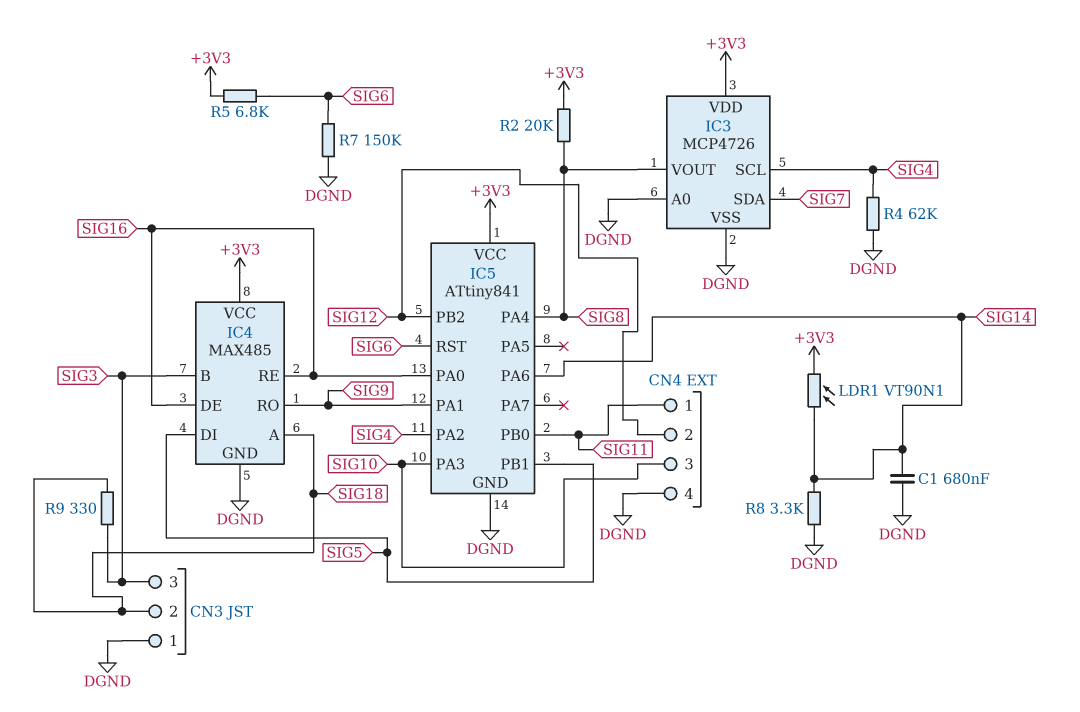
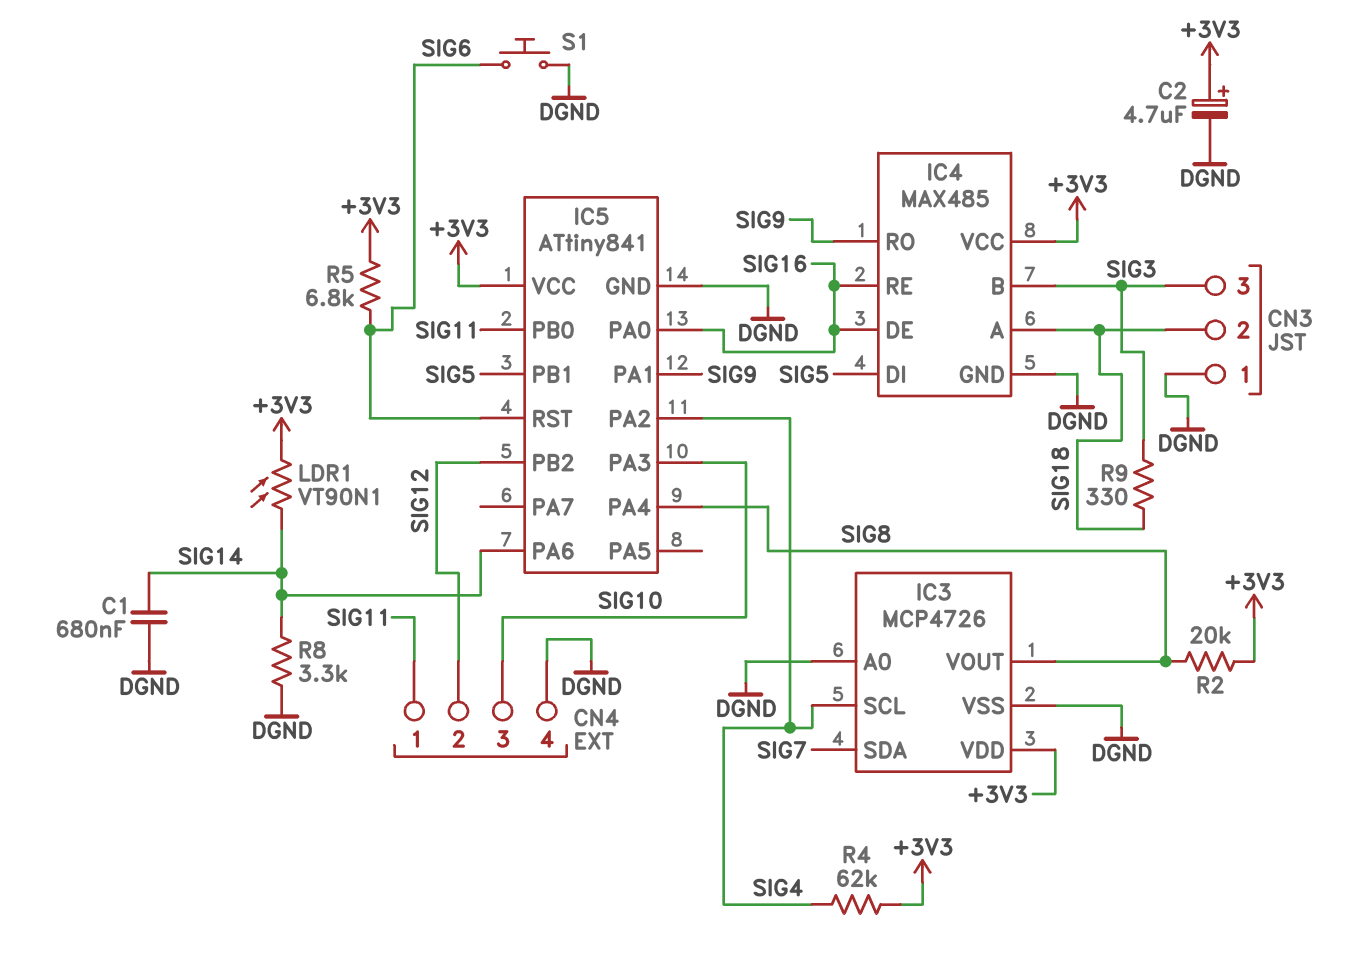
C2: none -> 4.7uF (plus +3V3, minus DGND)
R4: 62k (DGND, SIG4) -> 62k (+3V3, SIG4)
R7: 150k (DGND, SIG6) -> none
S1: none -> button (DGND, SIG6)

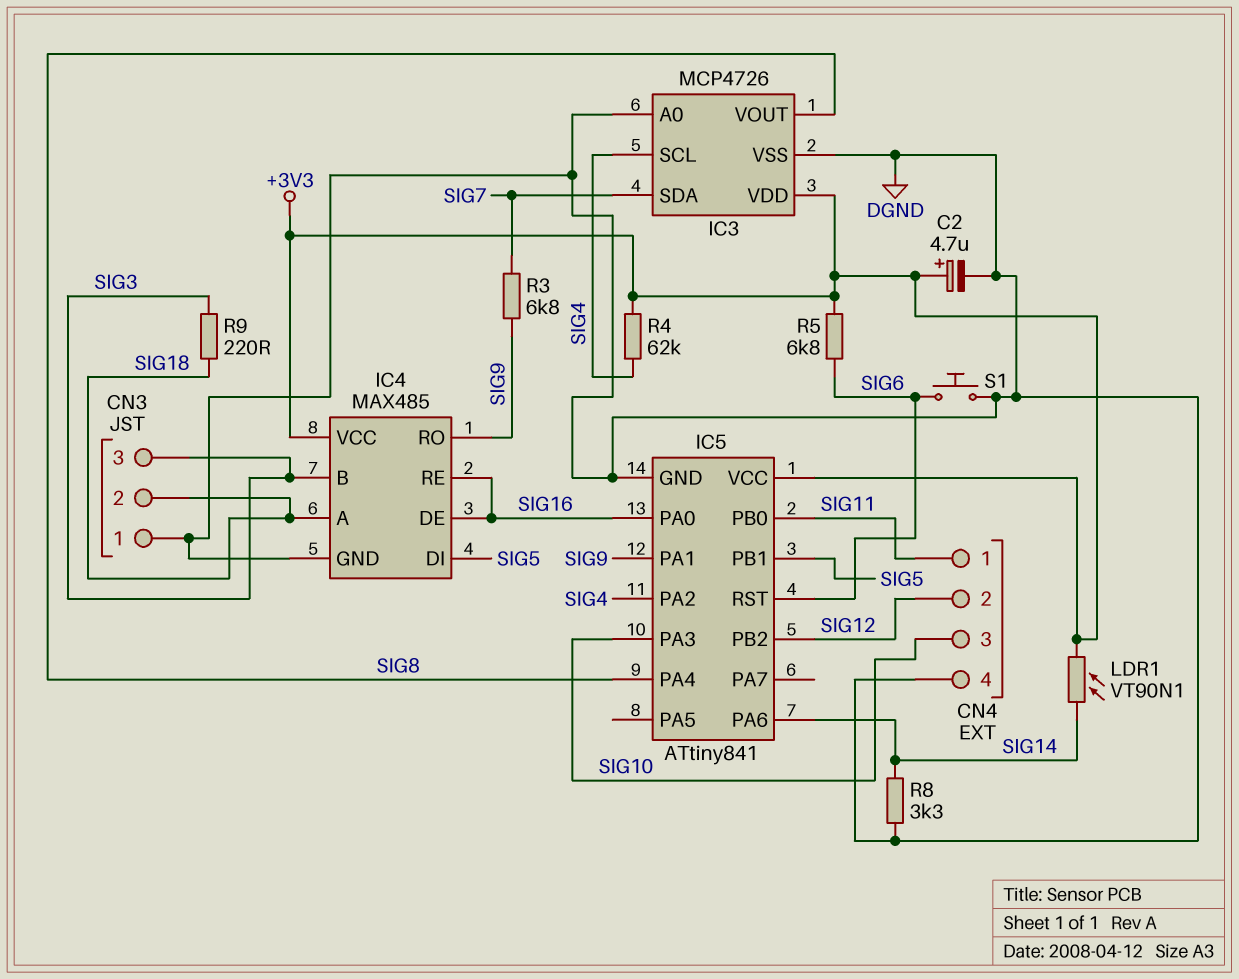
C1: 680nF (DGND, SIG14) -> none
R2: 20k (+3V3, SIG8) -> none
R3: none -> 6.8k (SIG7, SIG9)
R9: 330 (SIG3, SIG18) -> 220 (SIG3, SIG18)

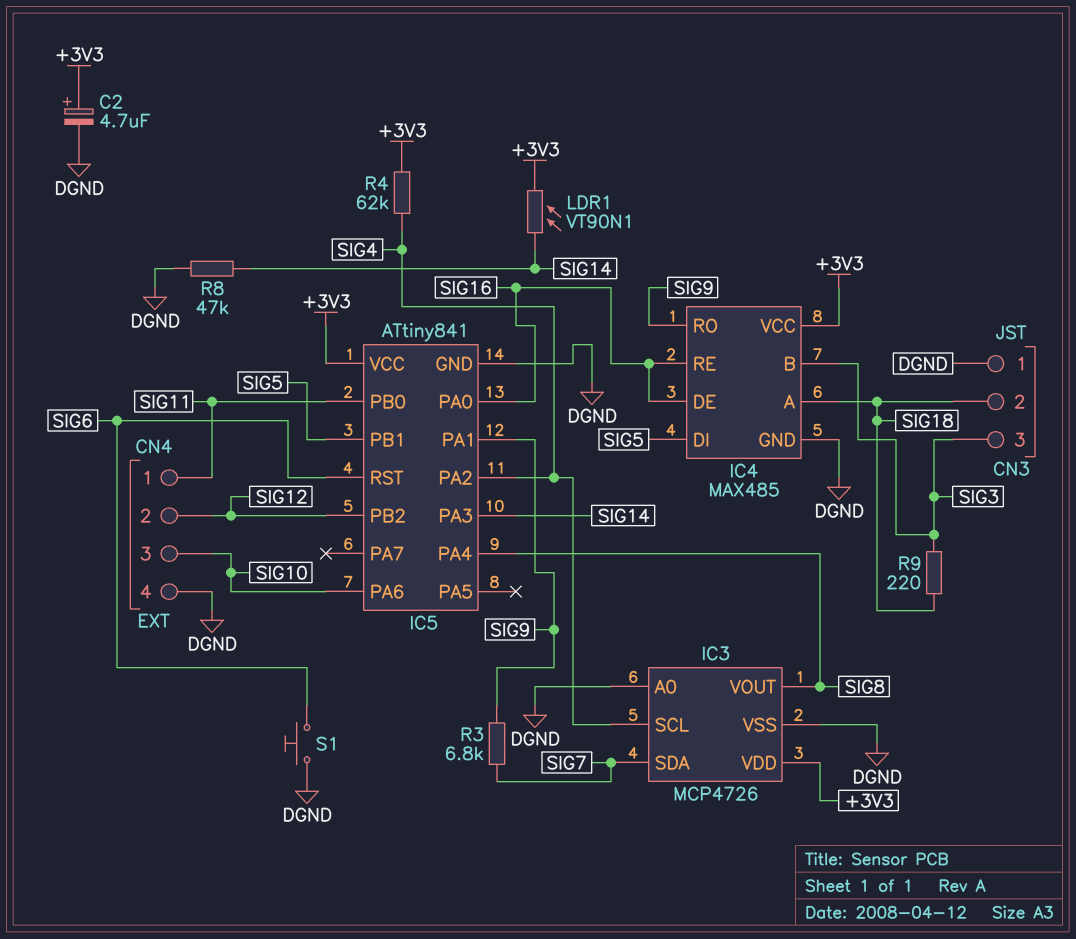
IC5 pin PA3: SIG10 -> SIG14
IC5 pin PA6: SIG14 -> SIG10
R5: 6.8k (+3V3, SIG6) -> none
R8: 3.3k (DGND, SIG14) -> 47k (DGND, SIG14)

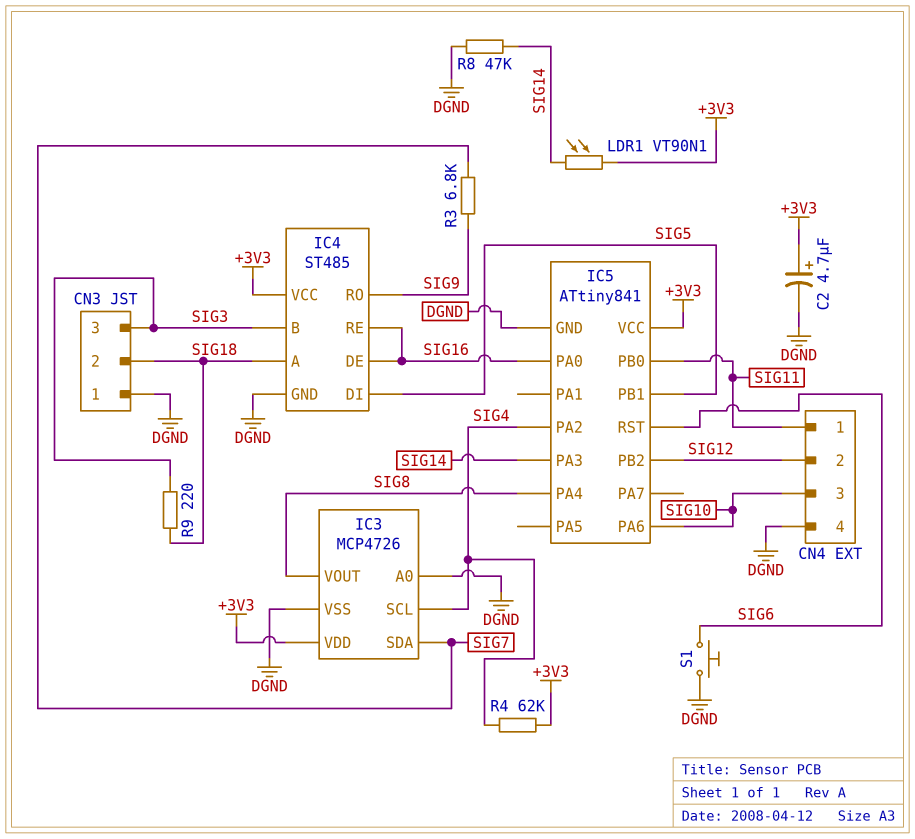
IC4: MAX485 -> ST485
IC5 pin PA1: SIG9 -> none

